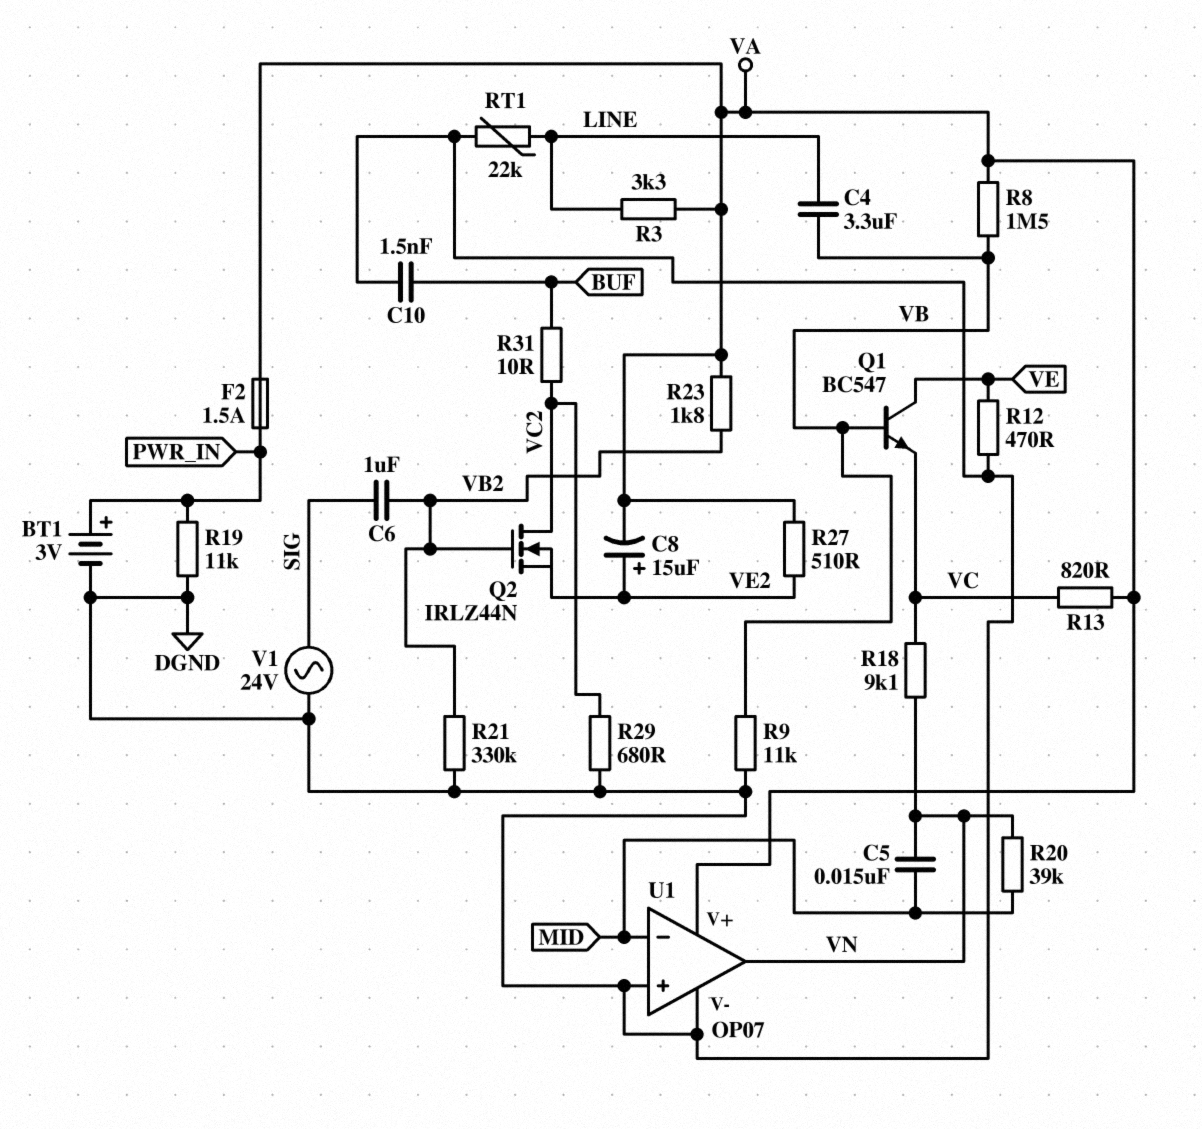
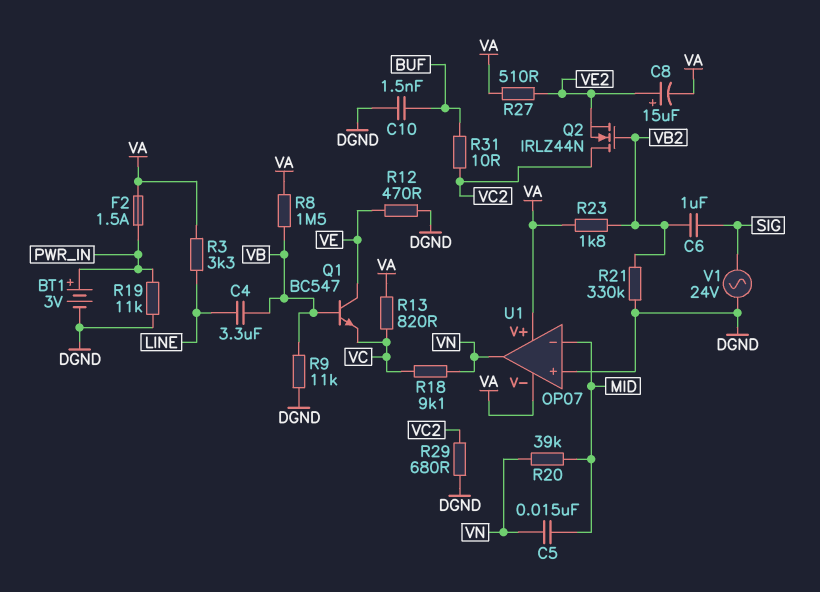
RT1: 22k (DGND, LINE) -> none
U1 pin V-: DGND -> VA

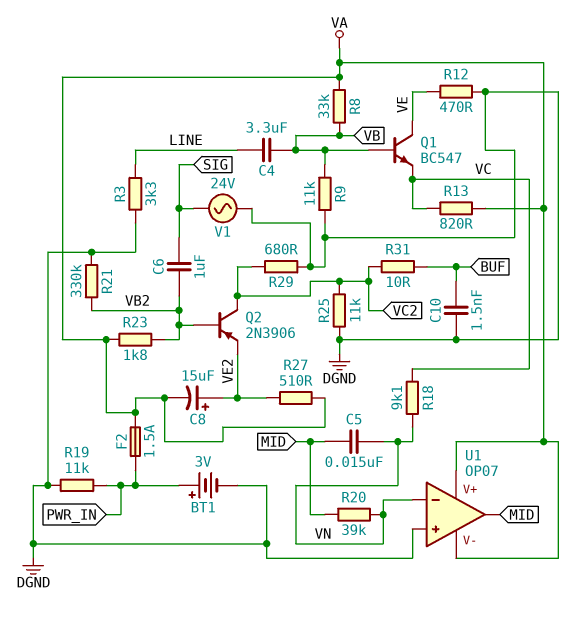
Q2: NMOS IRLZ44N (G VB2, D VC2, S VE2) -> PNP 2N3906 (B VB2, C VC2, E VE2)
R3: 3.3k (LINE, VA) -> 3.3k (DGND, LINE)
R8: 1.5M (VA, VB) -> 33k (VA, VB)
R25: none -> 11k (DGND, VC2)
U1 pin in-: MID -> VN
U1 pin out: VN -> MID

